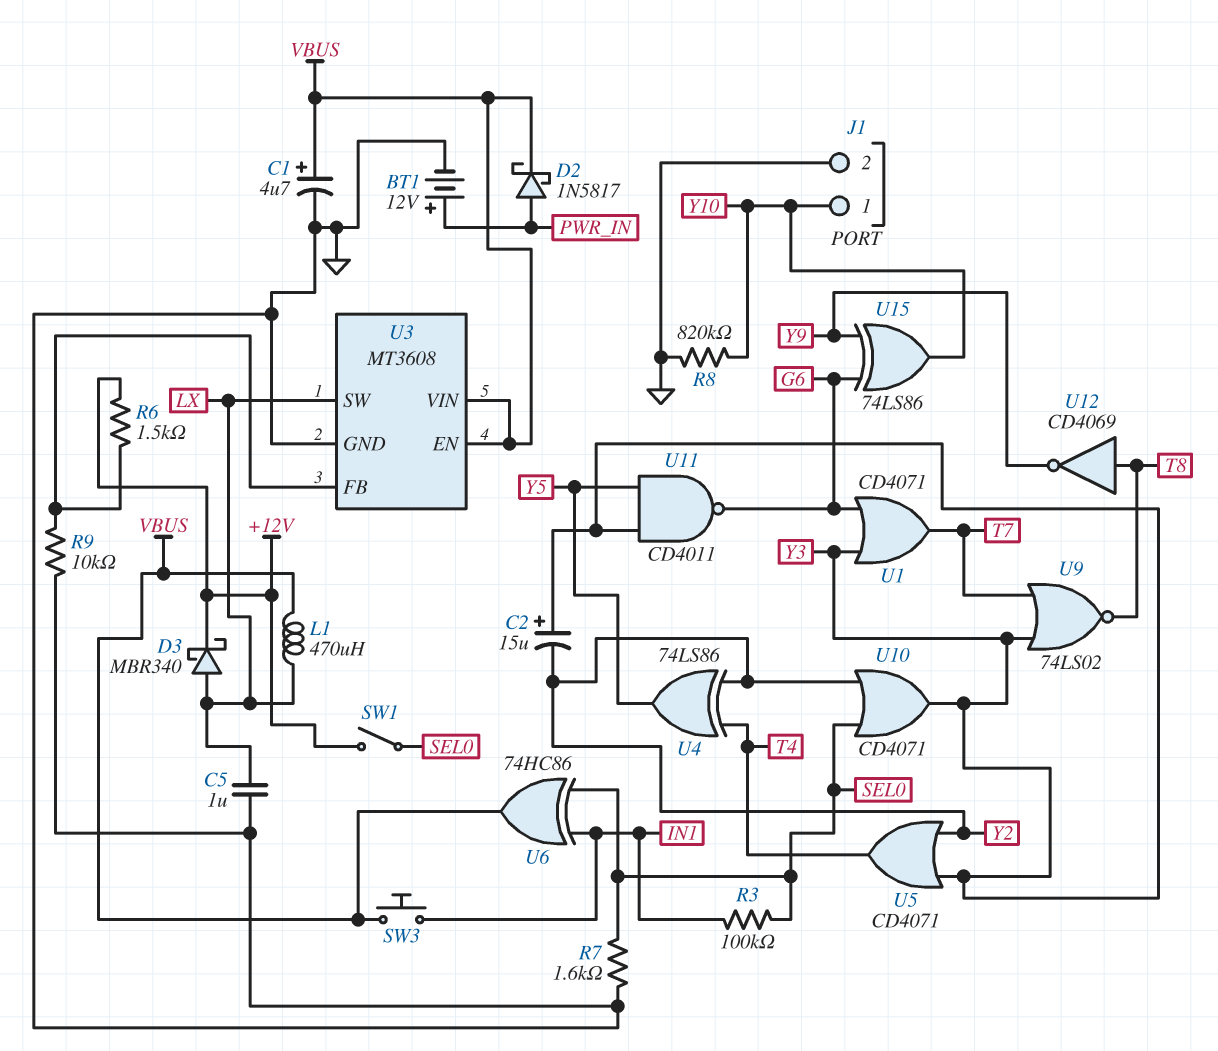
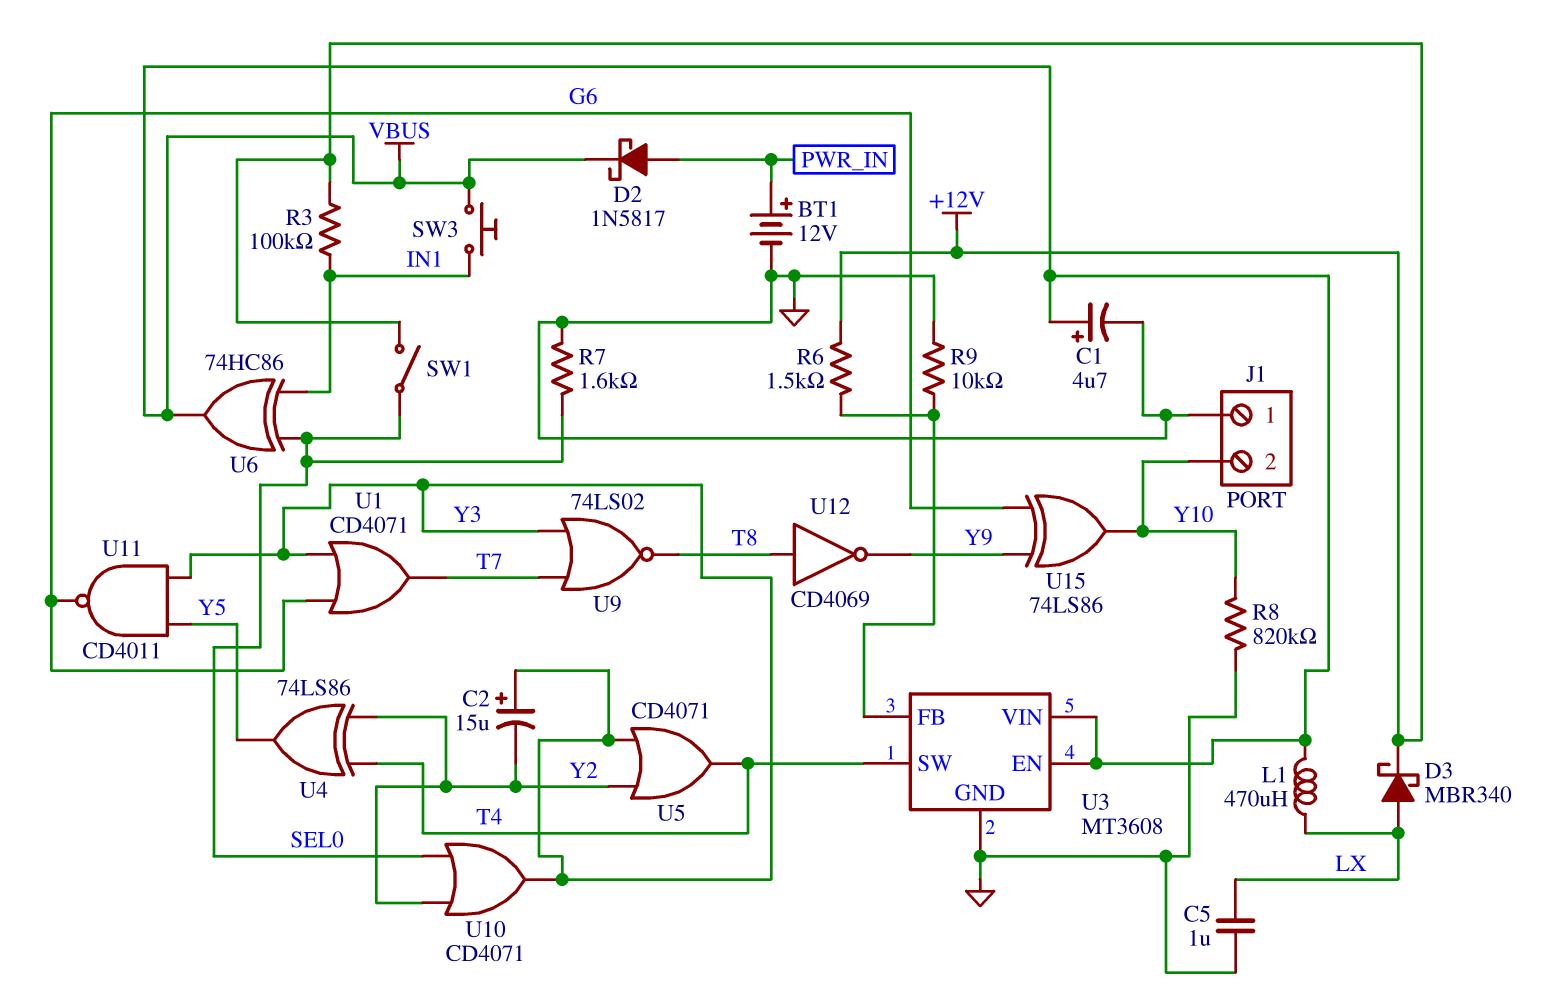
J1 pin 1: Y10 -> GND
J1 pin 2: GND -> Y10
R3: 100k (IN1, SEL0) -> 100k (+12V, IN1)
U3 pin SW: LX -> T4

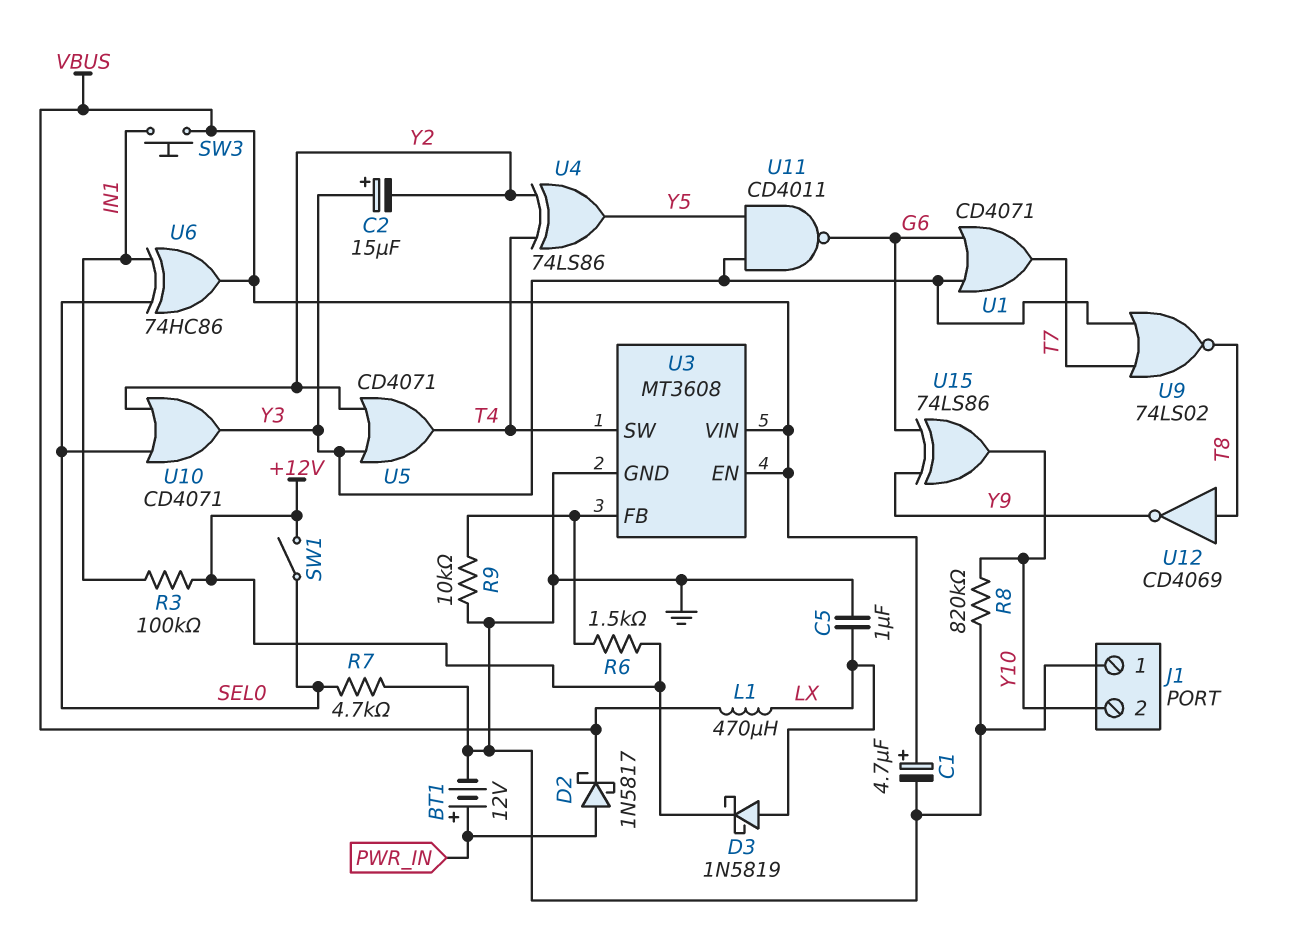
D3: schottky MBR340 (A LX, K +12V) -> schottky 1N5819 (A LX, K +12V)
R7: 1.6k (GND, SEL0) -> 4.7k (GND, SEL0)

